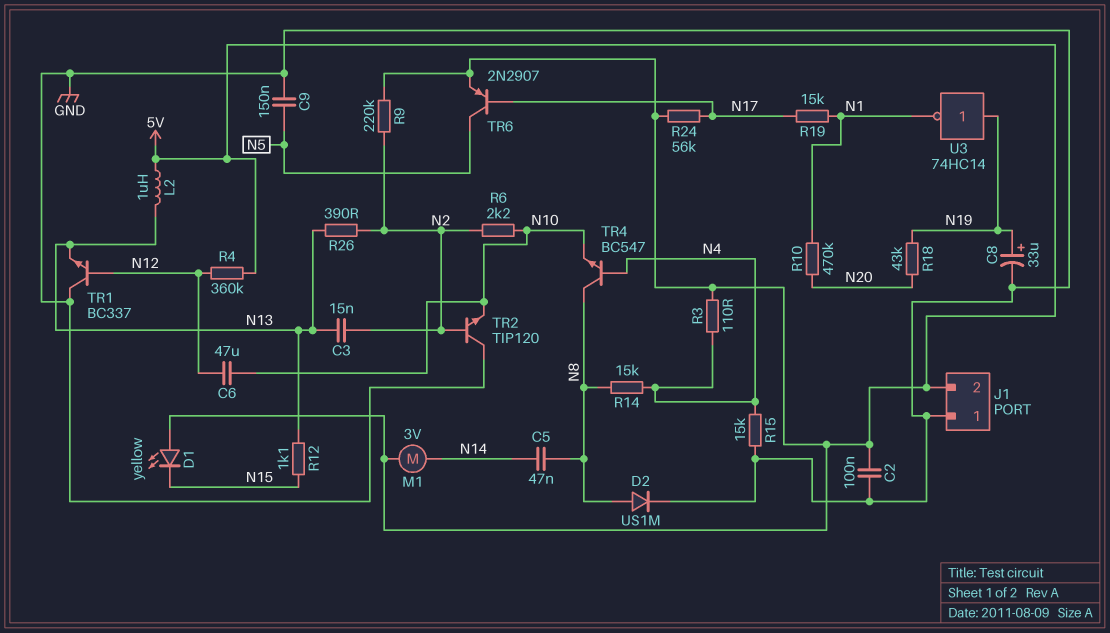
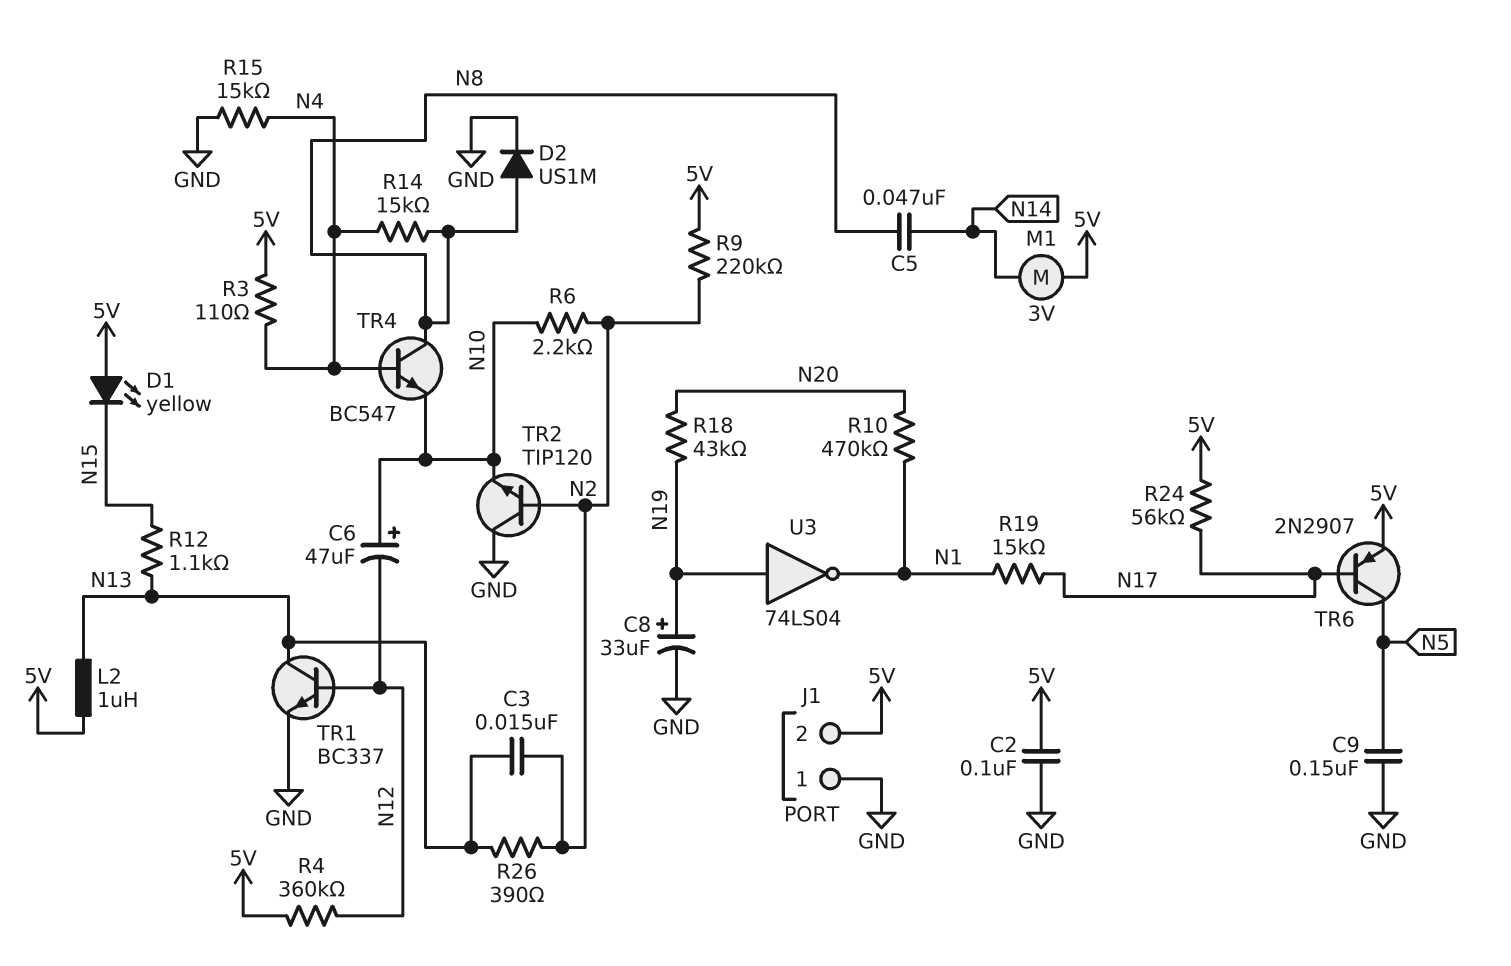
C6: 47uF (N10, N12) -> 47uF (plus N10, minus N12)
TR1: NPN BC337 (B N12, C GND, E N13) -> NPN BC337 (B N12, C N13, E GND)
U3: NOT 74HC14 (in N19, out N1) -> NOT 74LS04 (in N19, out N1)

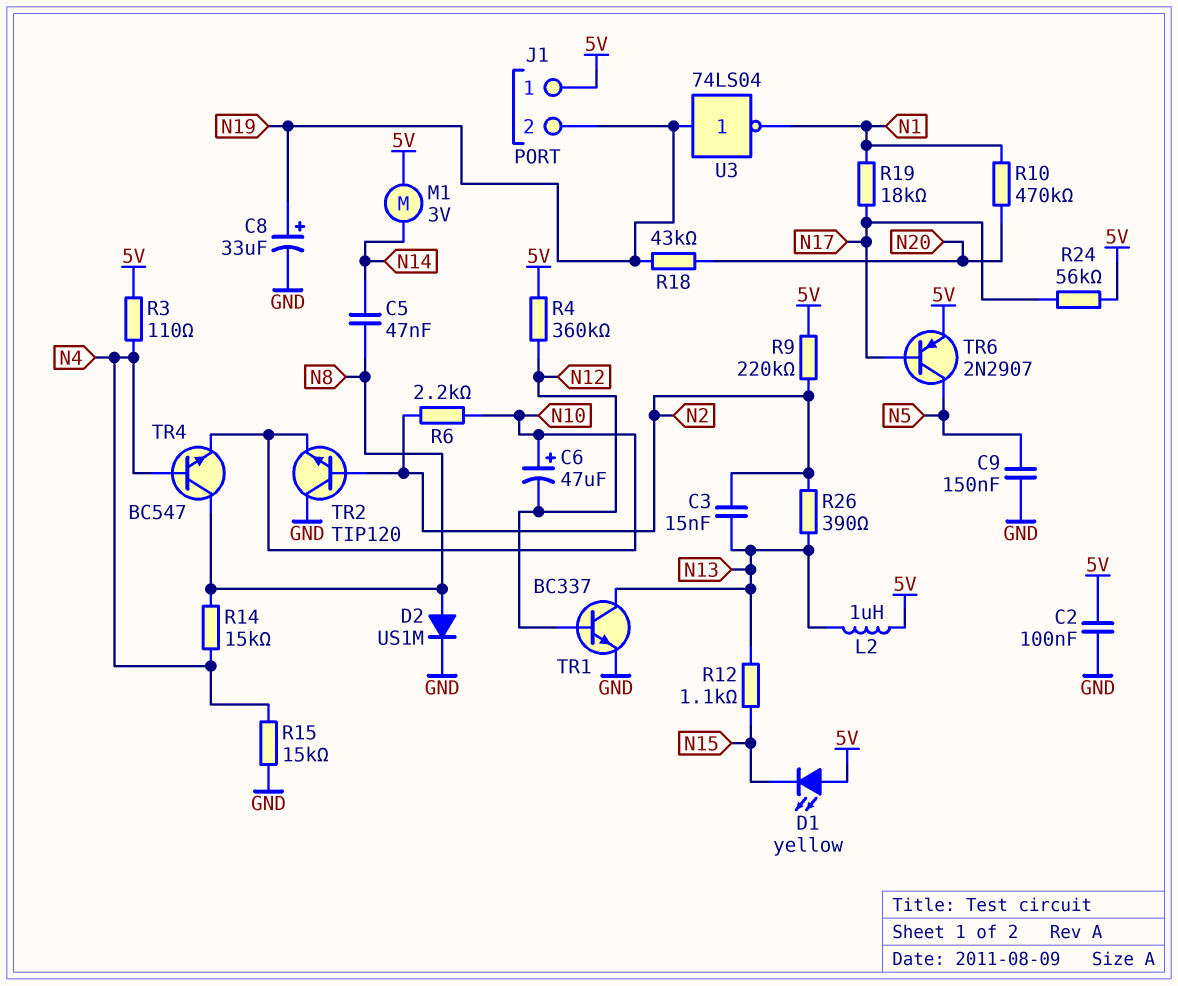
J1 pin 1: GND -> 5V
J1 pin 2: 5V -> N19
R19: 15k (N1, N17) -> 18k (N1, N17)

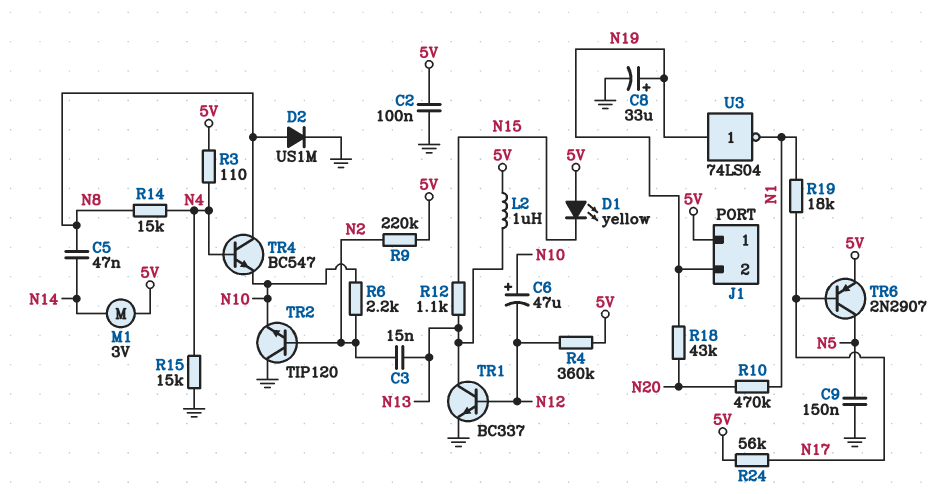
R26: 390 (N2, N13) -> none

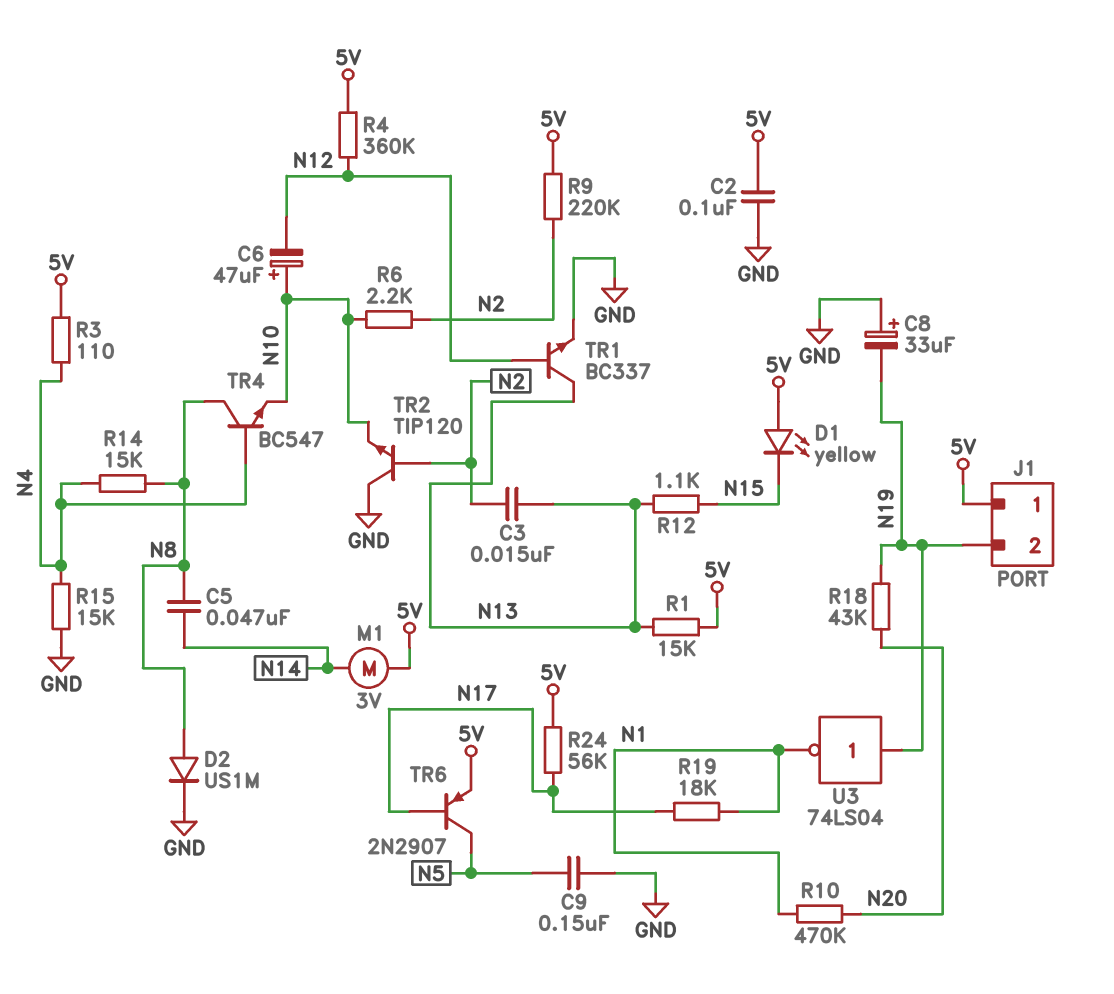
C8: 33uF (plus N19, minus GND) -> 33uF (plus GND, minus N19)
L2: 1uH (5V, N13) -> none
R1: none -> 15k (5V, N13)

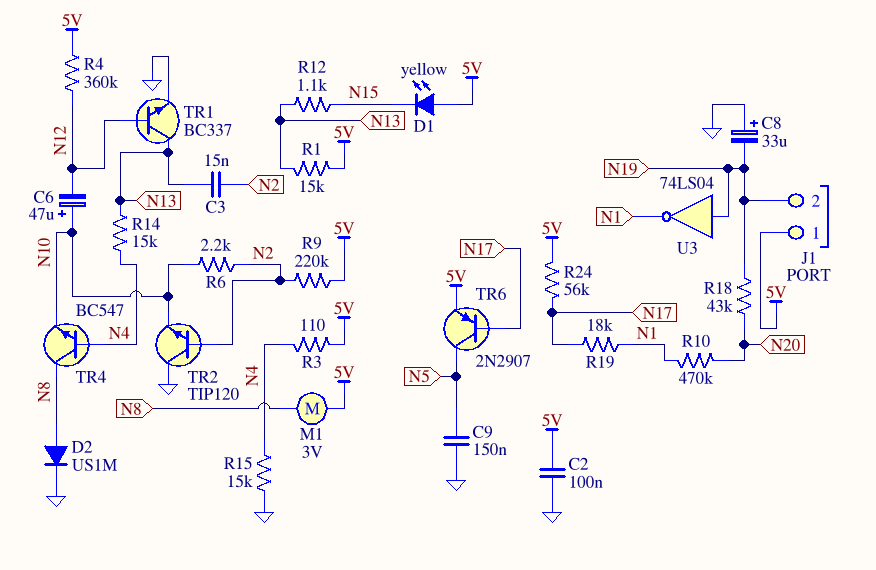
C5: 47nF (N8, N14) -> none
M1: motor 3V (5V, N14) -> motor 3V (5V, N8)
R14: 15k (N4, N8) -> 15k (N4, N13)

